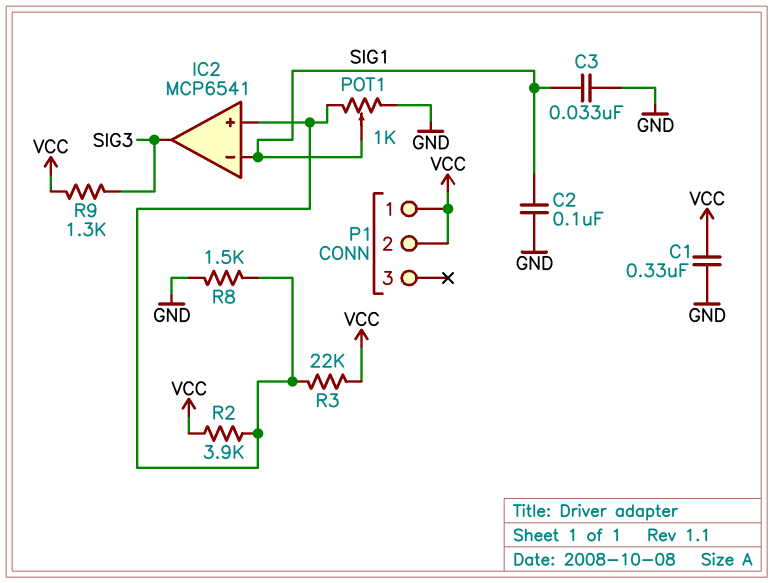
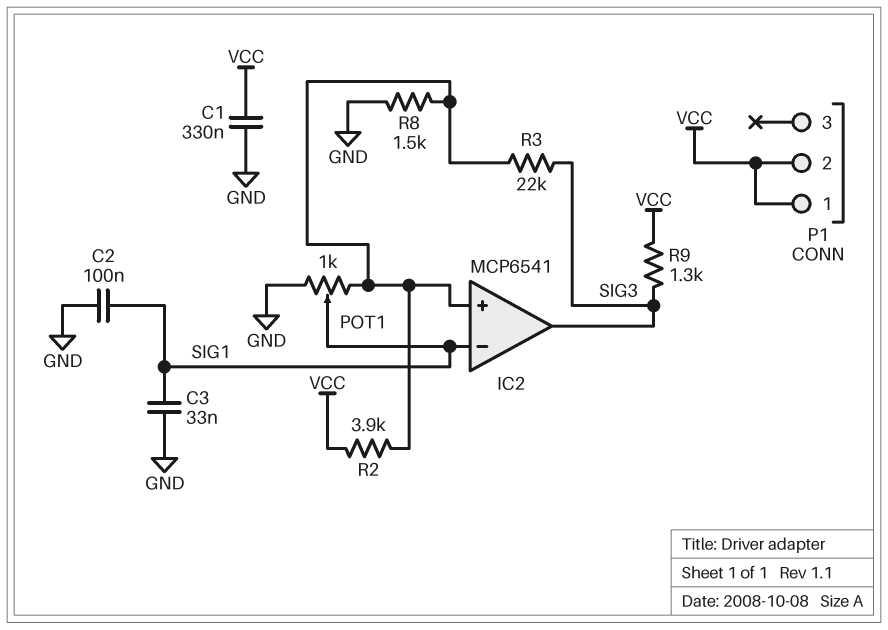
R3: 22k (IC2/in+, VCC) -> 22k (IC2/in+, SIG3)

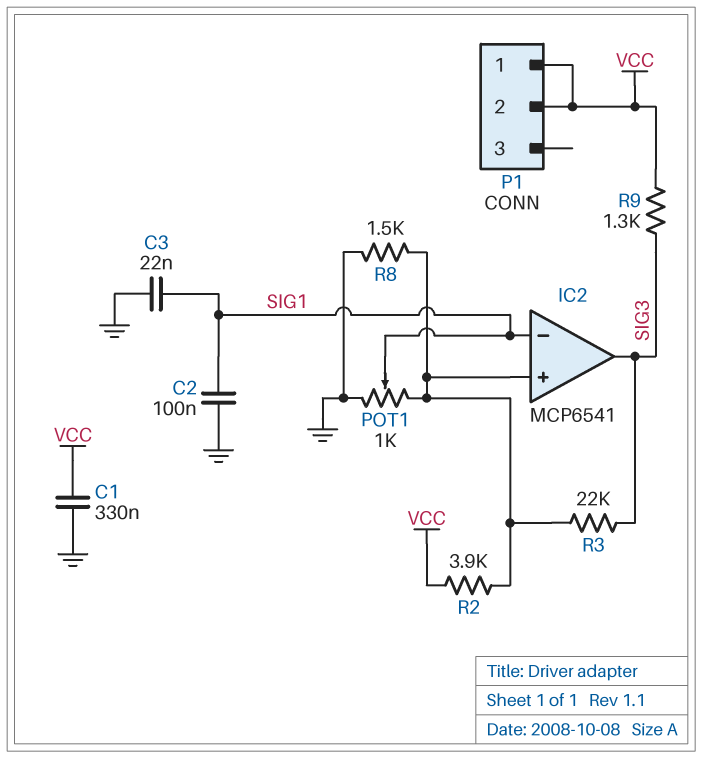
C3: 33nF (GND, SIG1) -> 22nF (GND, SIG1)

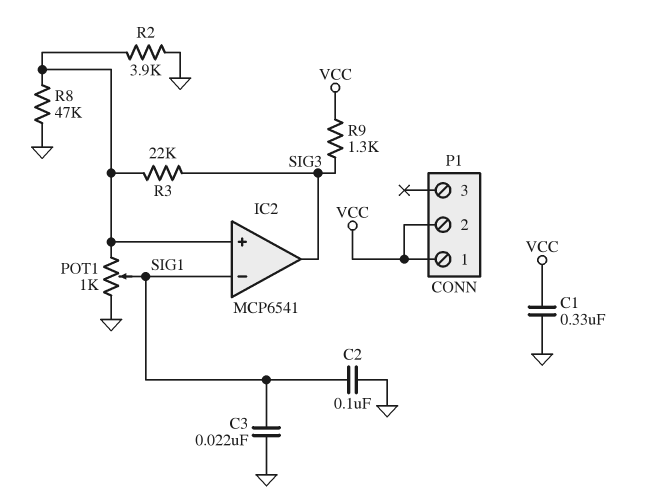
R2: 3.9k (IC2/in+, VCC) -> 3.9k (GND, IC2/in+)
R8: 1.5k (GND, IC2/in+) -> 47k (GND, IC2/in+)

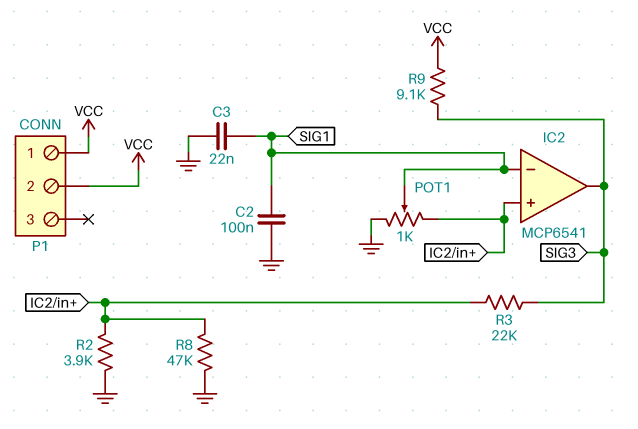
C1: 330nF (GND, VCC) -> none
R9: 1.3k (SIG3, VCC) -> 9.1k (SIG3, VCC)

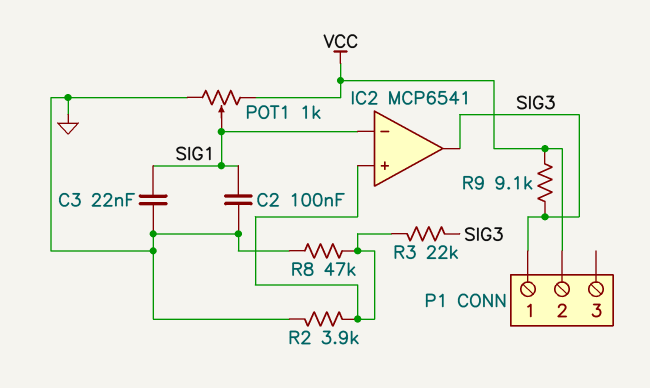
P1 pin 1: VCC -> SIG3
POT1: 1k (GND, IC2/in+, wiper SIG1) -> 1k (GND, VCC, wiper SIG1)

